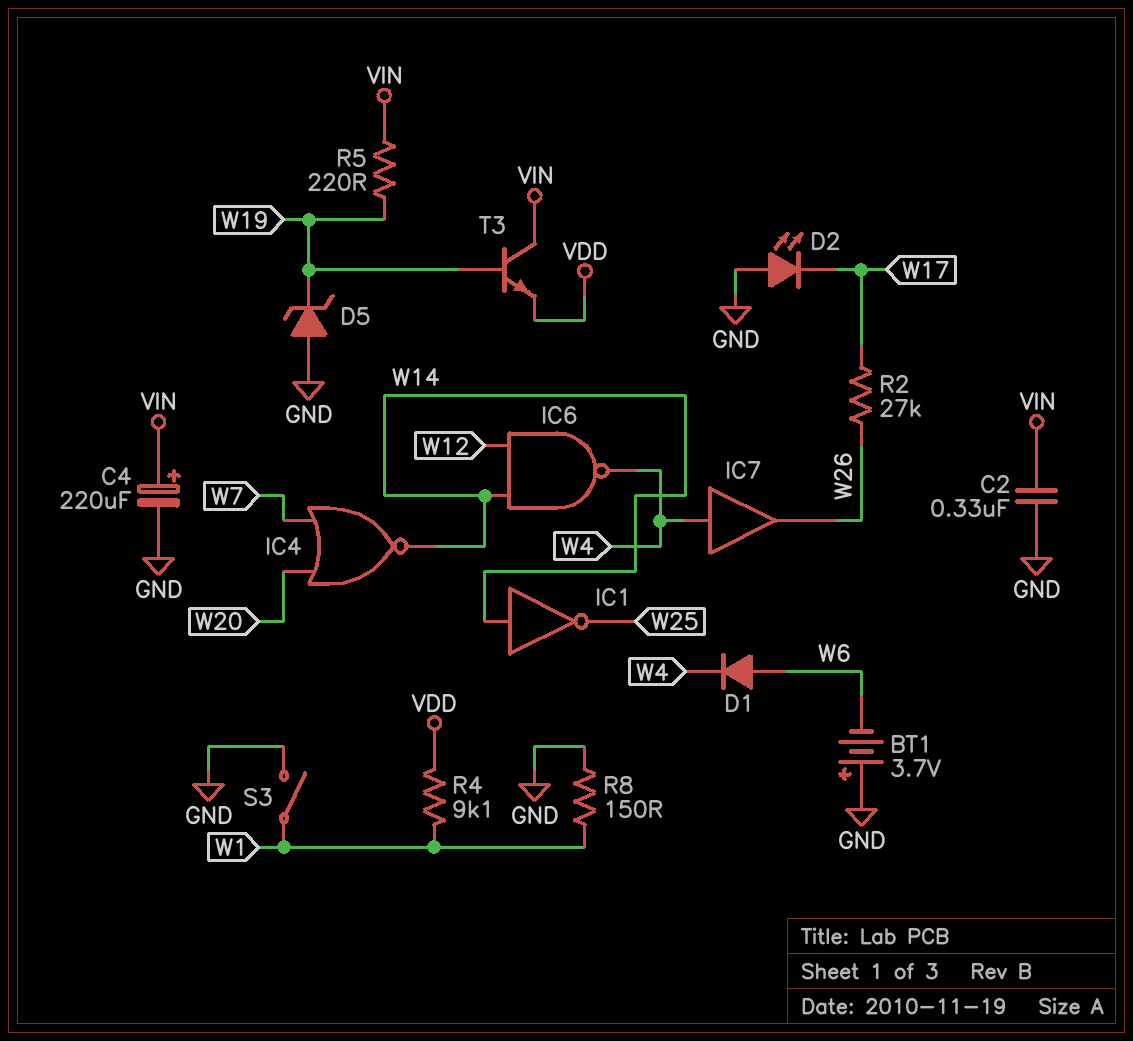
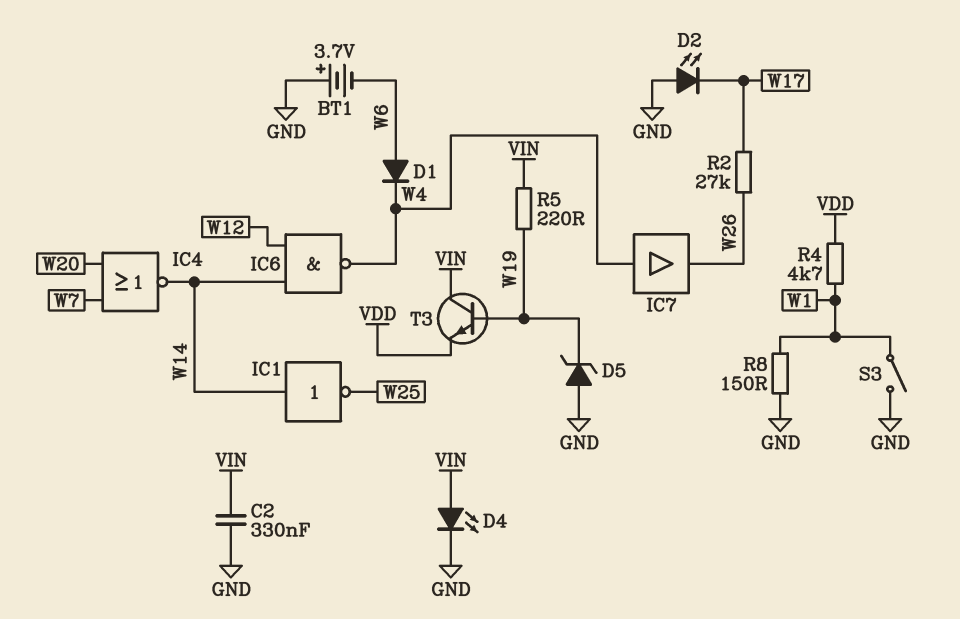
C4: 220uF (plus VIN, minus GND) -> none
D4: none -> LED (A VIN, K GND)
R4: 9.1k (VDD, W1) -> 4.7k (VDD, W1)

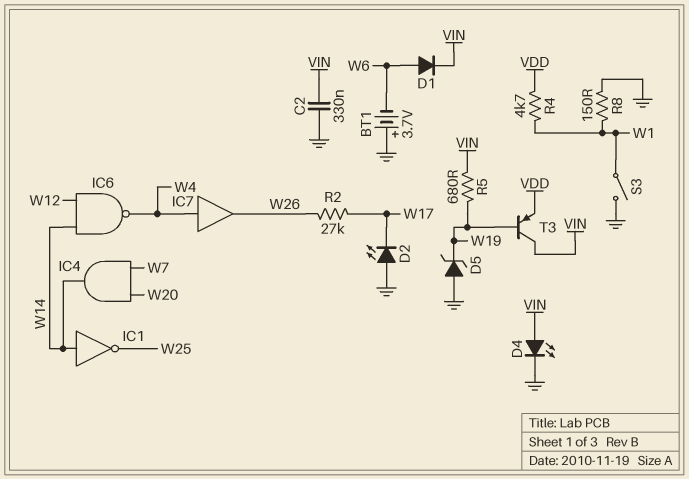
D1: diode (A W6, K W4) -> diode (A W6, K VIN)
IC4: NOR (in W7, in W20, out W14) -> AND (in W7, in W20, out W14)
R5: 220 (VIN, W19) -> 680 (VIN, W19)
T3: NPN (B W19, C VIN, E VDD) -> PNP (B W19, C VIN, E VDD)

